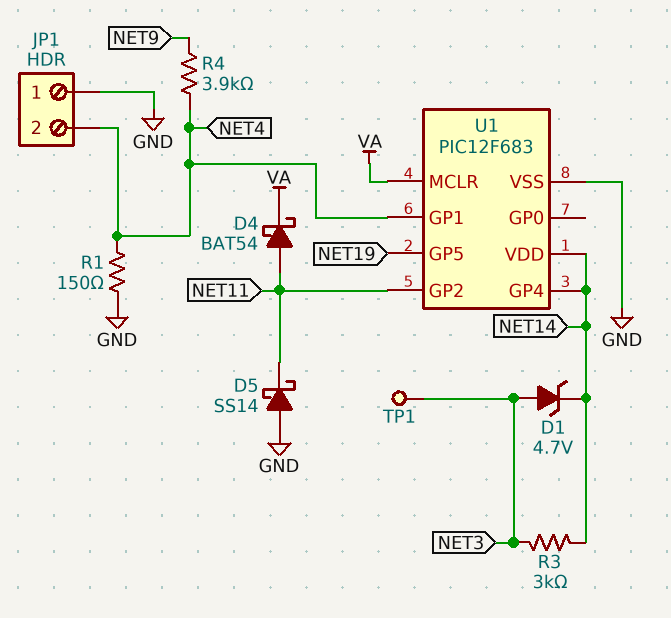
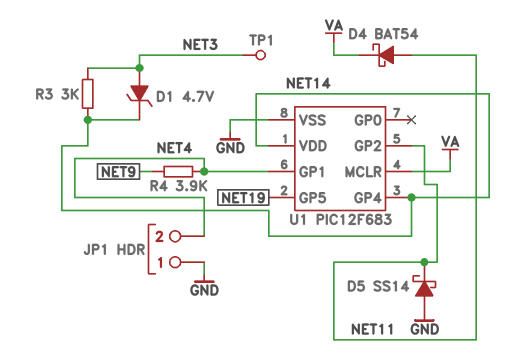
R1: 150 (GND, NET4) -> none

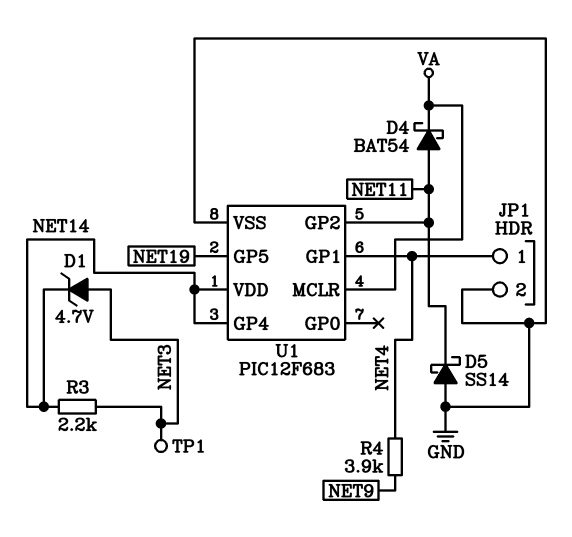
JP1 pin 1: GND -> NET4
JP1 pin 2: NET4 -> GND
R3: 3k (NET3, NET14) -> 2.2k (NET3, NET14)

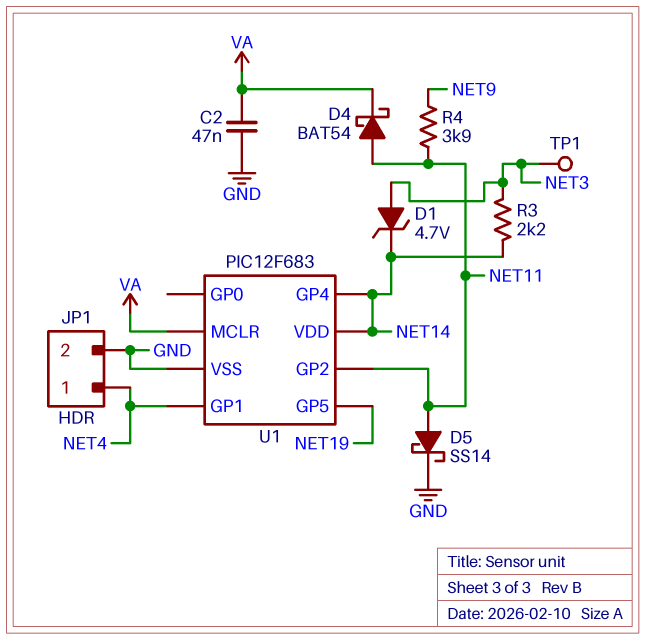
C2: none -> 47nF (GND, VA)
D5: schottky SS14 (A GND, K NET11) -> schottky SS14 (A NET11, K GND)
R4: 3.9k (NET4, NET9) -> 3.9k (NET9, NET11)

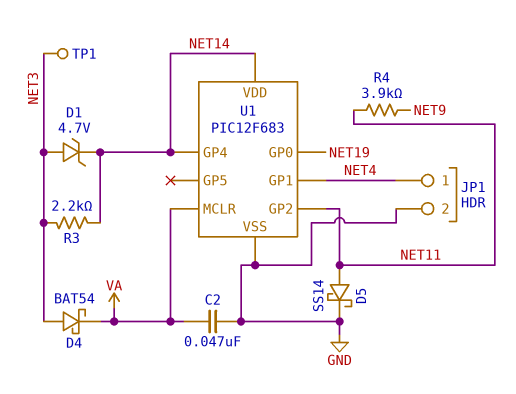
D4: schottky BAT54 (A NET11, K VA) -> schottky BAT54 (A NET3, K VA)
U1 pin GP0: none -> NET19
U1 pin GP5: NET19 -> none

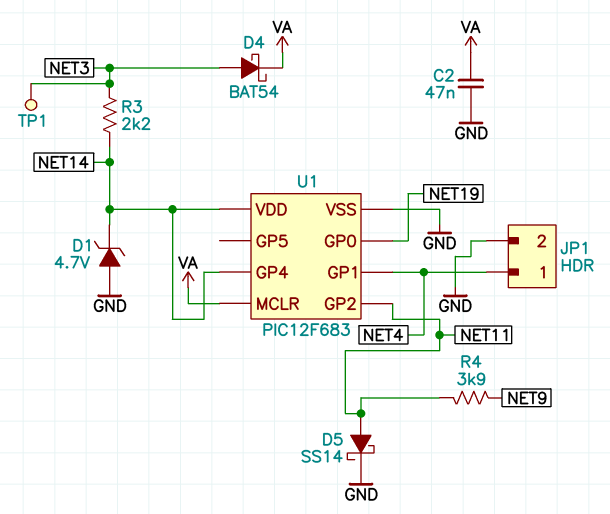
D1: zener 4.7V (A NET3, K NET14) -> zener 4.7V (A GND, K NET14)

